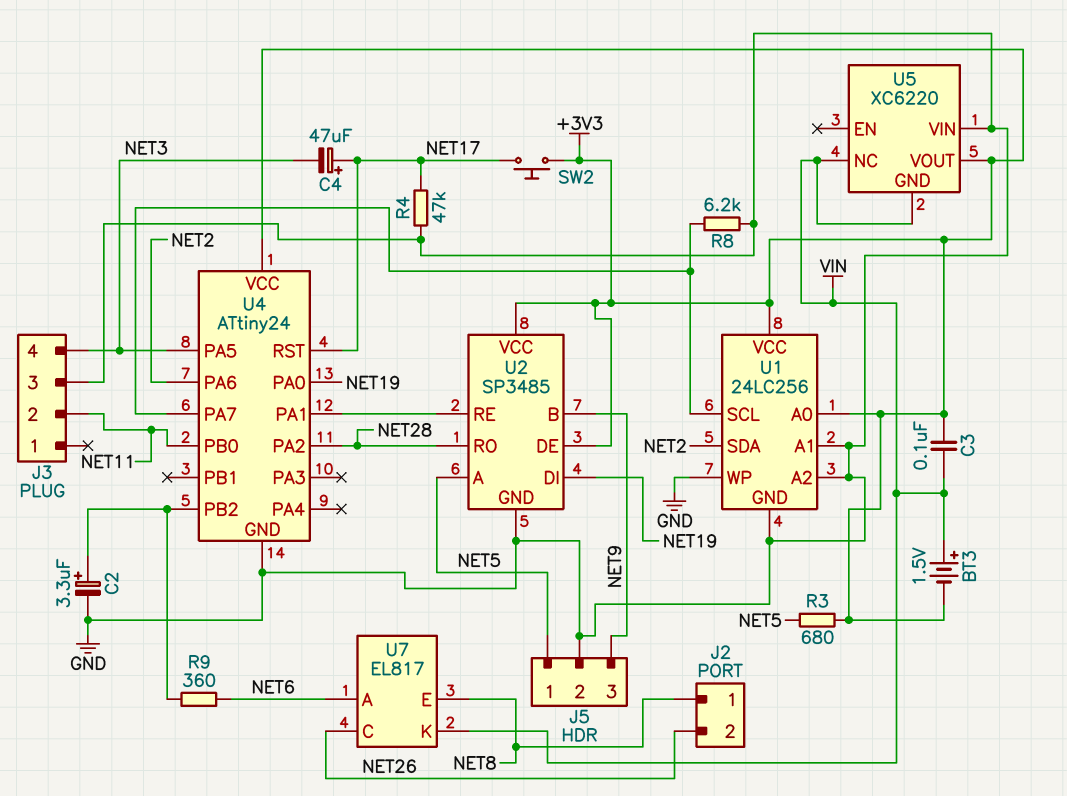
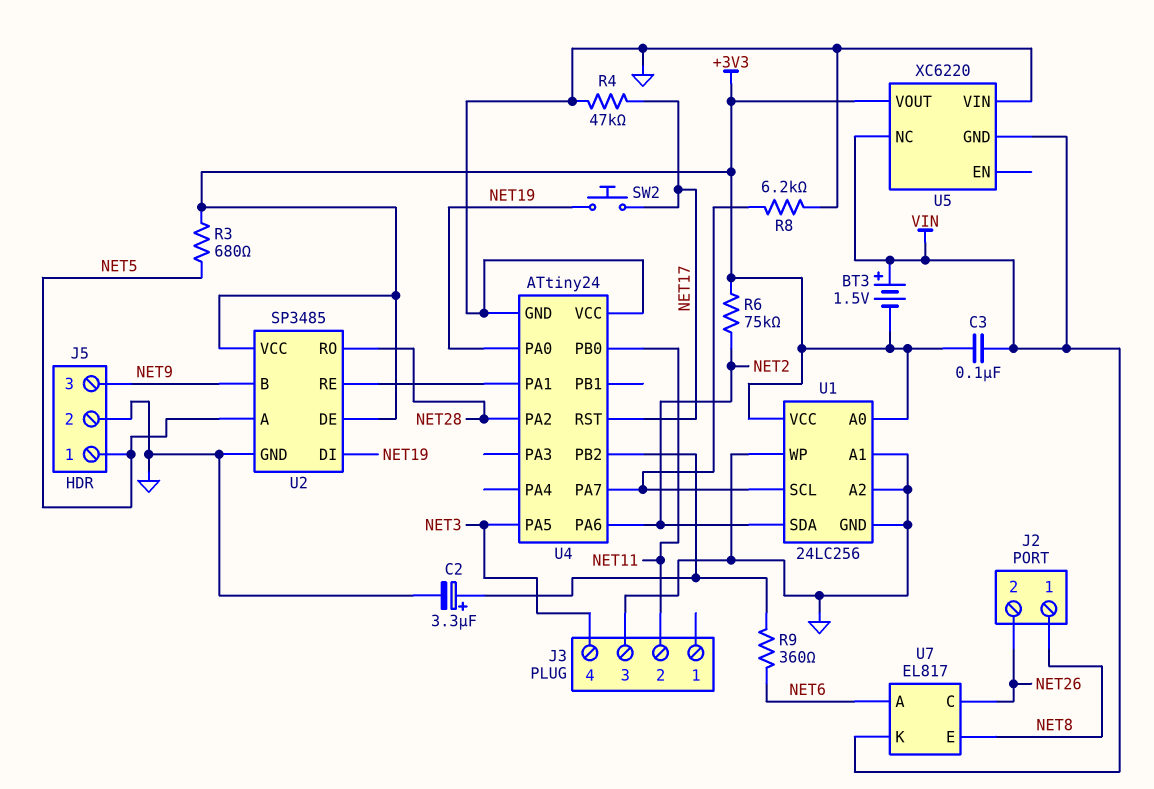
C4: 47uF (plus NET17, minus NET3) -> none
R6: none -> 75k (+3V3, NET2)
SW2: button (+3V3, NET17) -> button (NET17, NET19)
U4 pin VCC: +3V3 -> GND

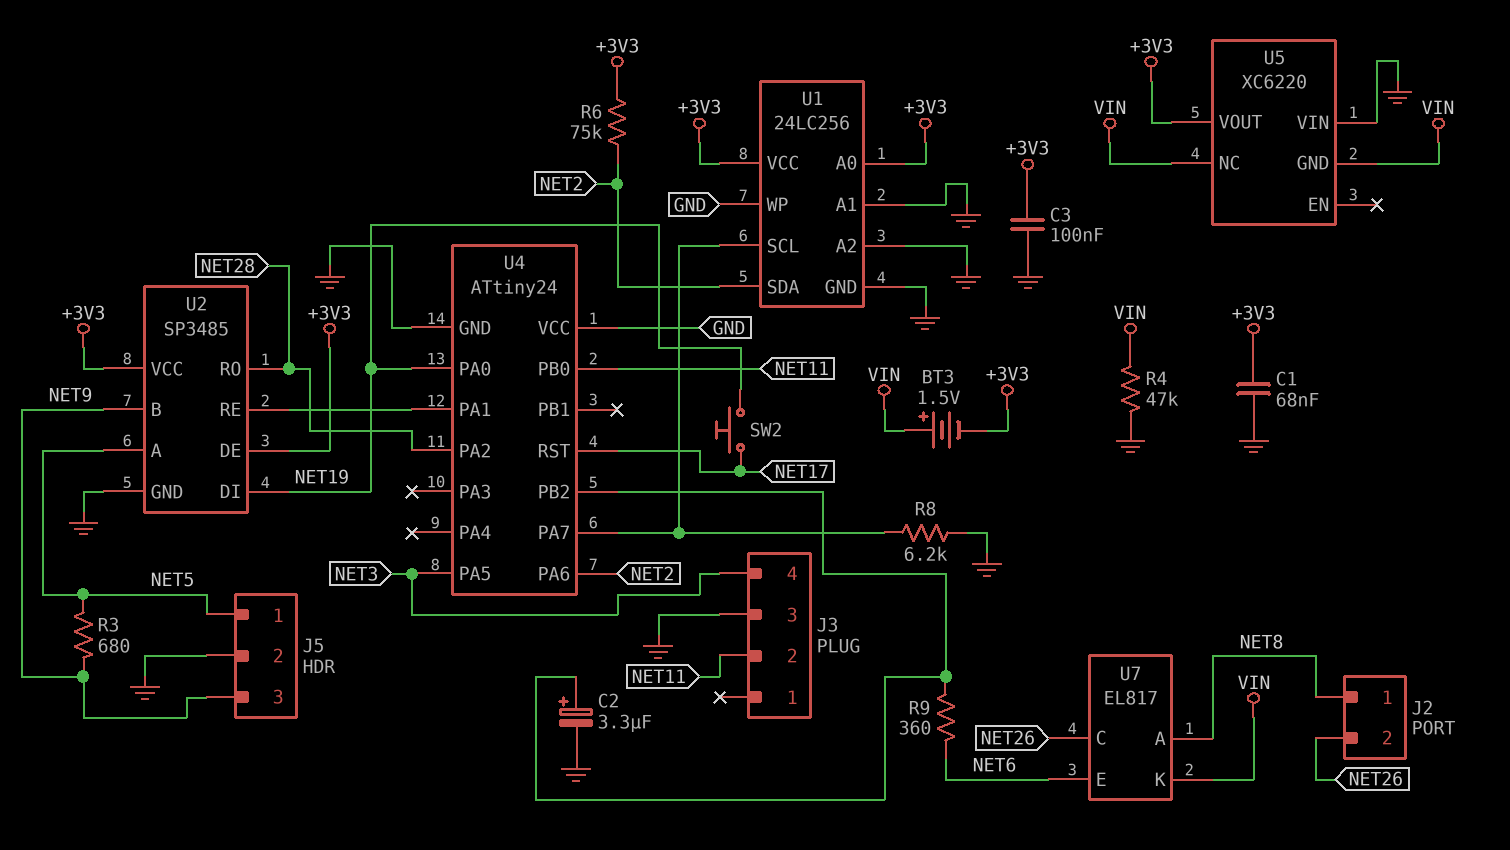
C1: none -> 68nF (+3V3, GND)
C3: 100nF (+3V3, VIN) -> 100nF (+3V3, GND)
R3: 680 (+3V3, NET5) -> 680 (NET5, NET9)
R4: 47k (GND, NET17) -> 47k (GND, VIN)
U7 pin A: NET6 -> NET8
U7 pin E: NET8 -> NET6

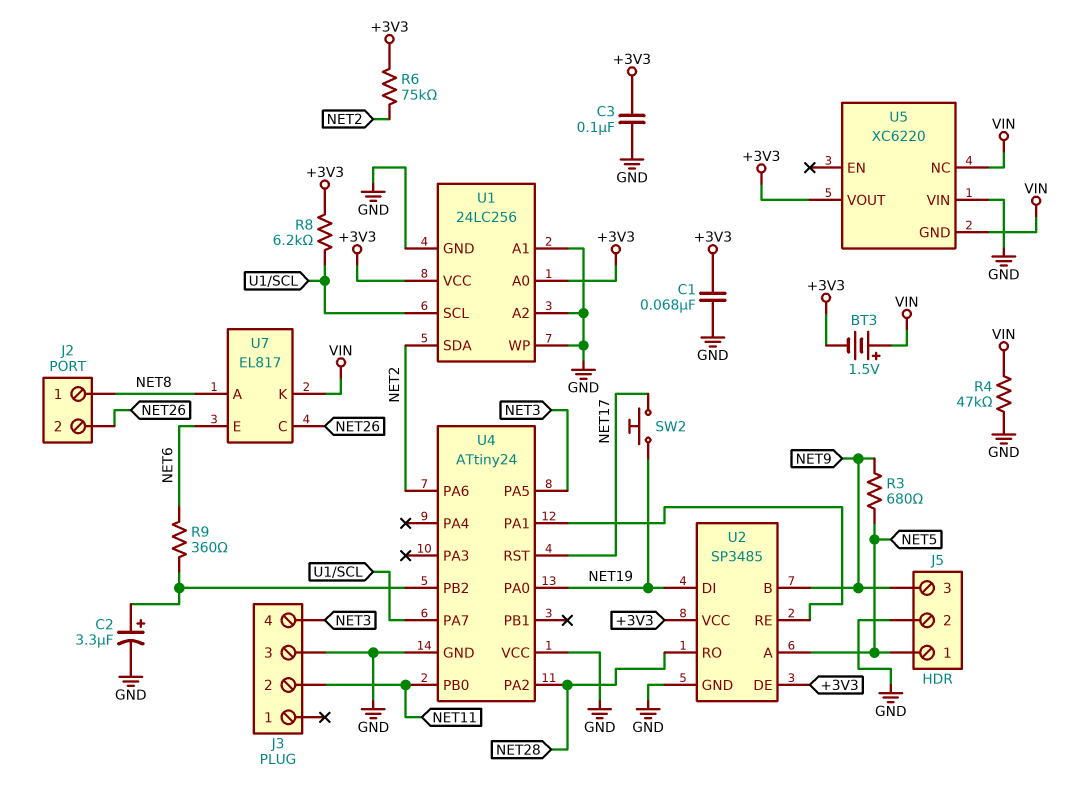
R8: 6.2k (GND, U1/SCL) -> 6.2k (+3V3, U1/SCL)

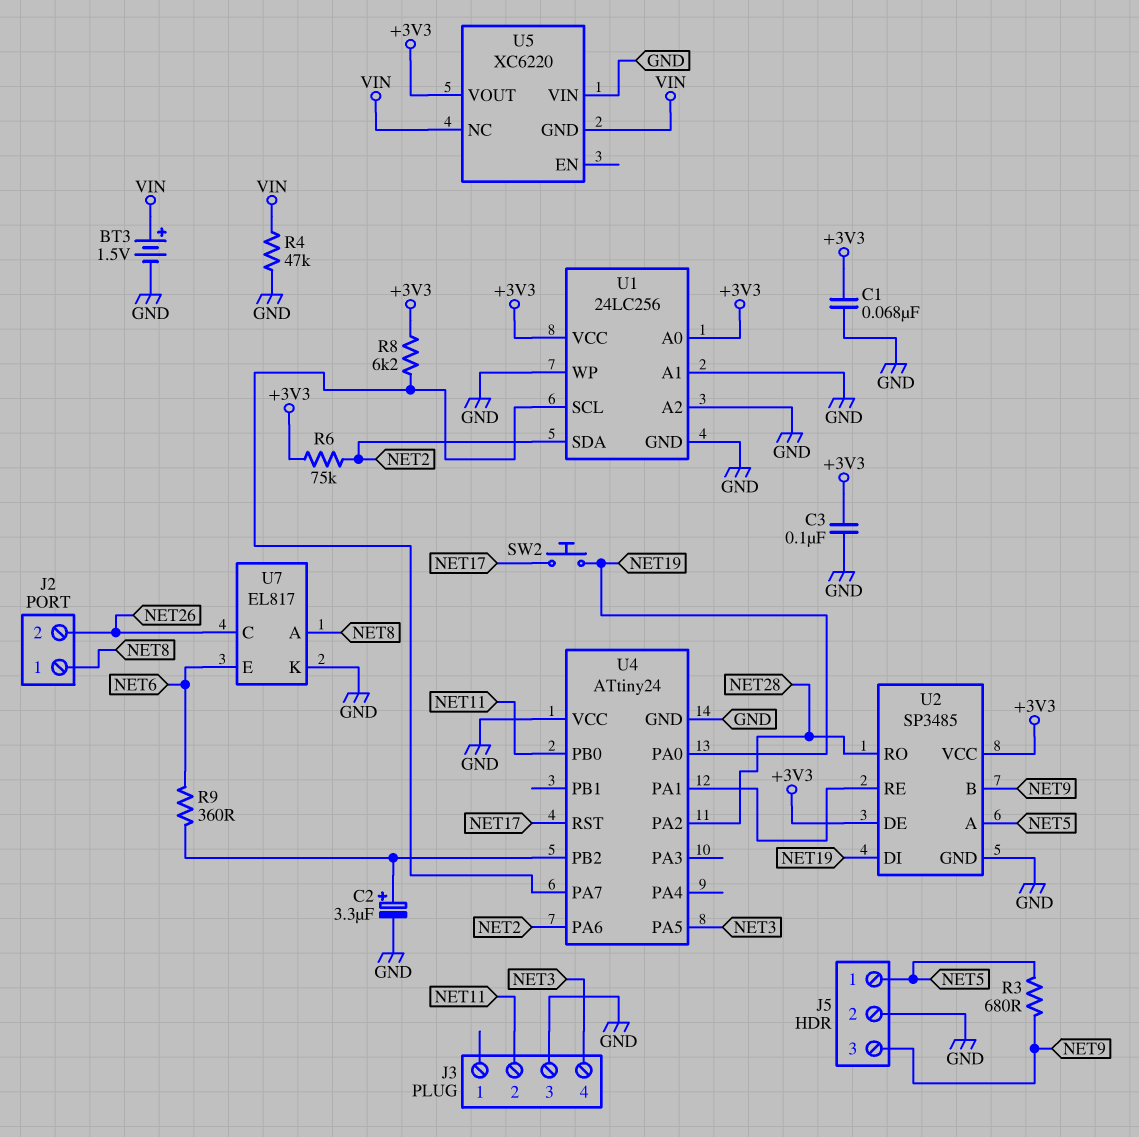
BT3: 1.5V (plus VIN, minus +3V3) -> 1.5V (plus VIN, minus GND)
U7 pin K: VIN -> GND

